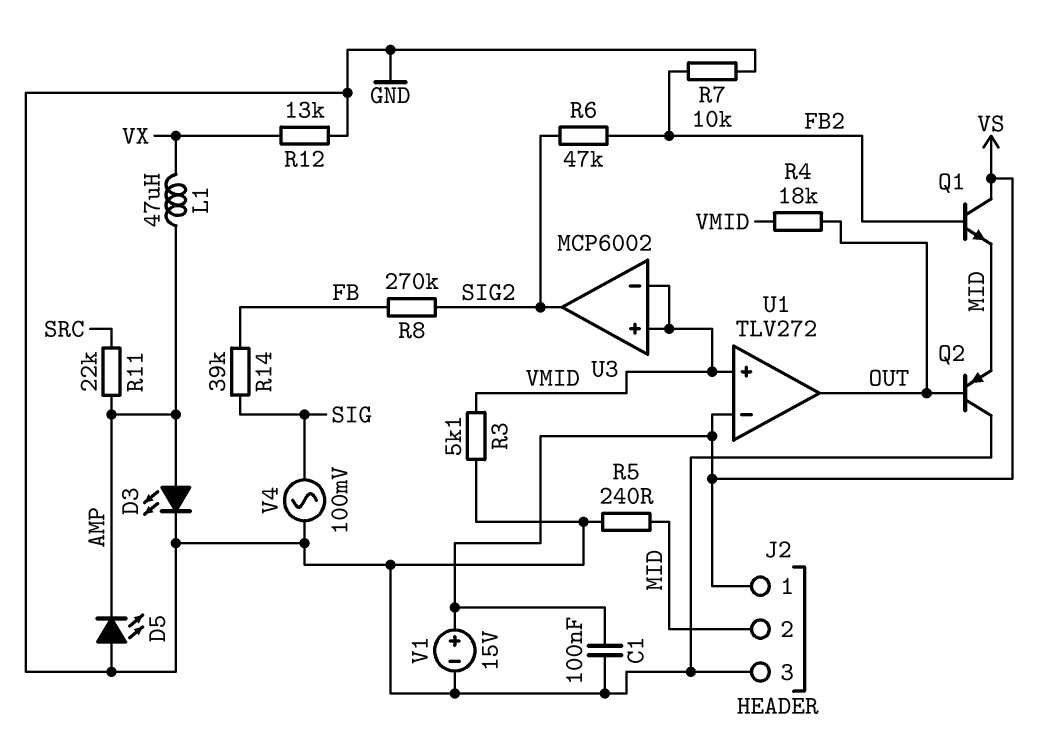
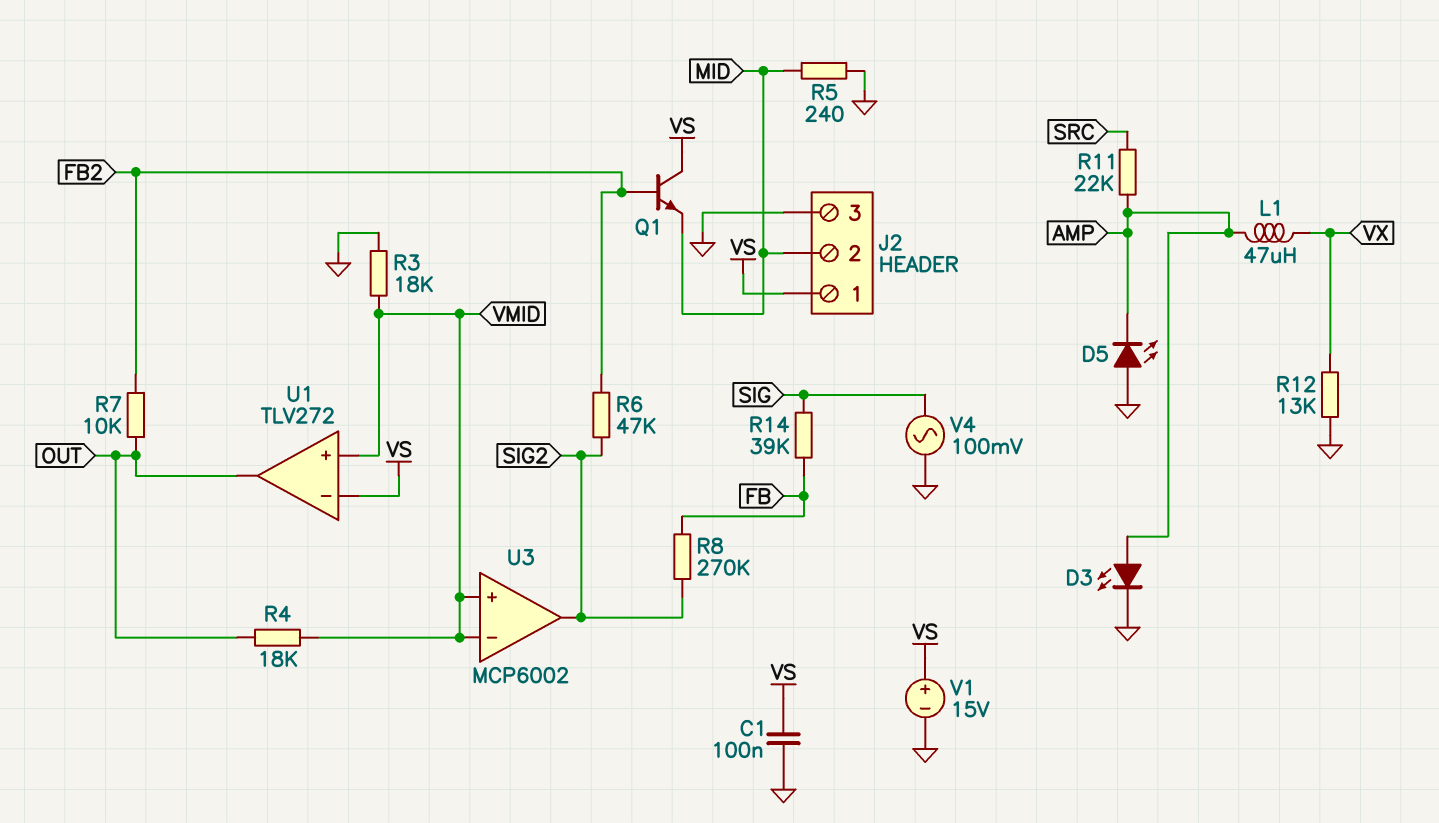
Q2: PNP (B OUT, C GND, E MID) -> none
R3: 5.1k (GND, VMID) -> 18k (GND, VMID)
R7: 10k (FB2, GND) -> 10k (FB2, OUT)

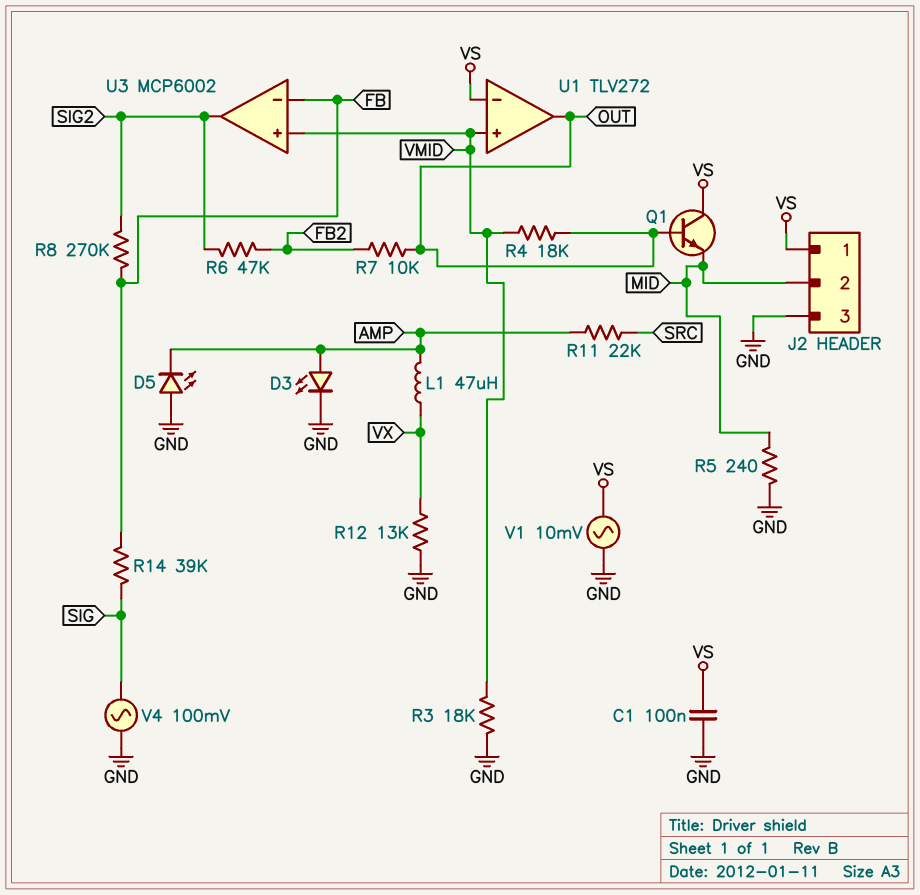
Q1: NPN (B FB2, C VS, E MID) -> NPN (B OUT, C VS, E MID)
U3 pin in-: VMID -> FB
V1: 15V (plus VS, minus GND) -> AC 10mV (GND, VS)

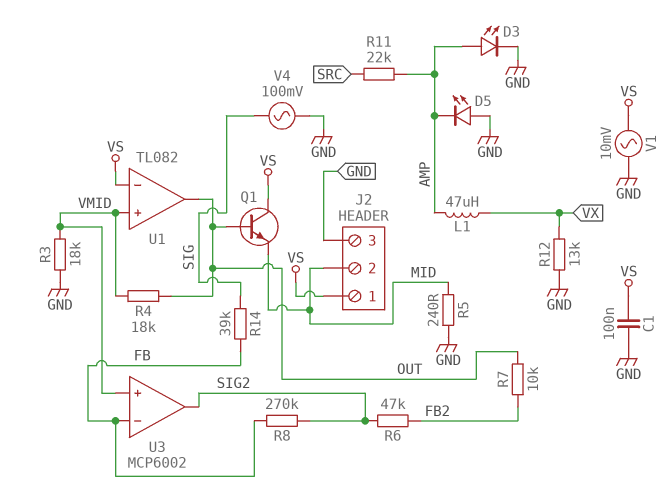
U1: TLV272 -> TL082

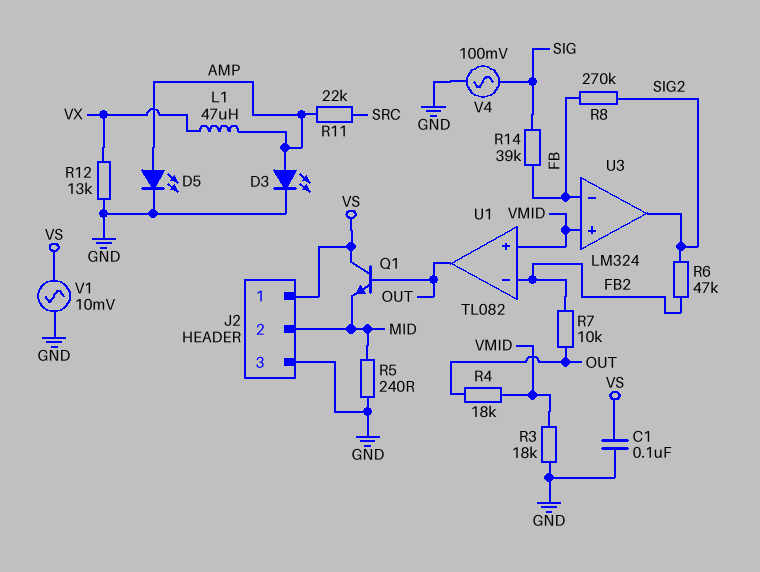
D5: LED (A GND, K AMP) -> LED (A AMP, K GND)
U1 pin in-: VS -> FB2
U3: MCP6002 -> LM324

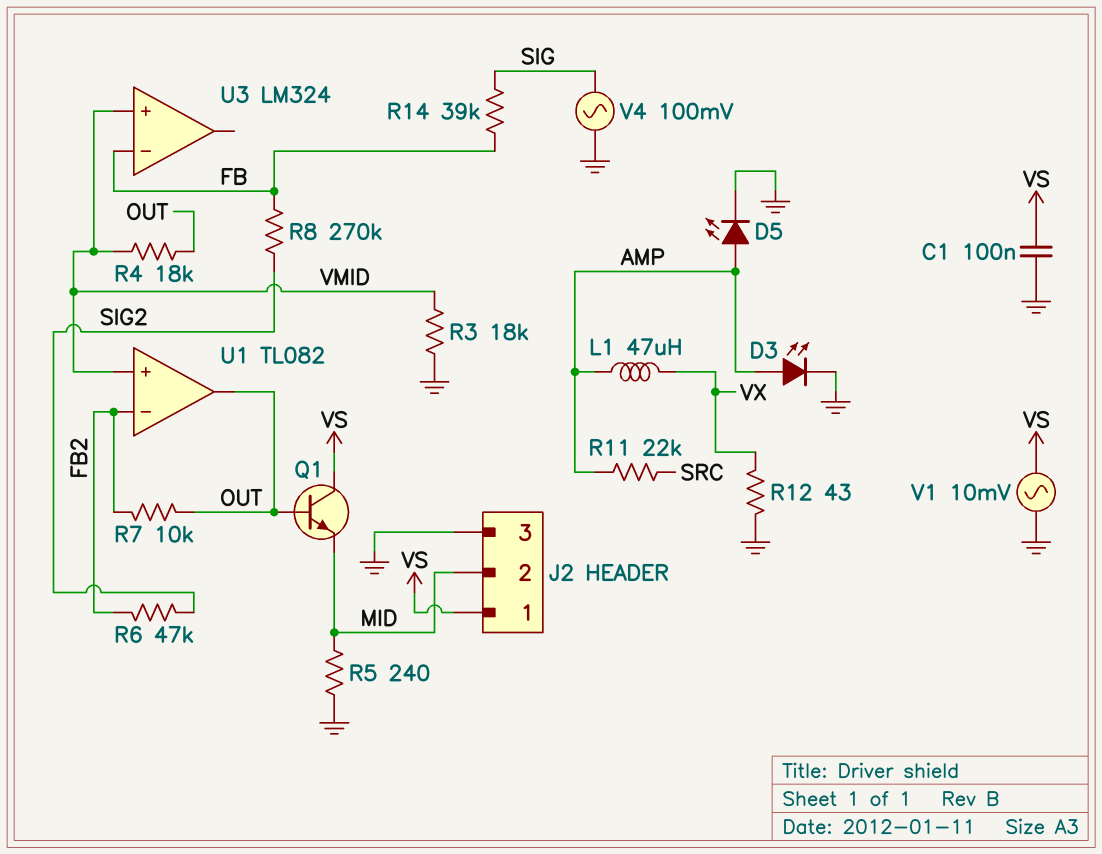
R12: 13k (GND, VX) -> 43 (GND, VX)
U3 pin out: SIG2 -> none

